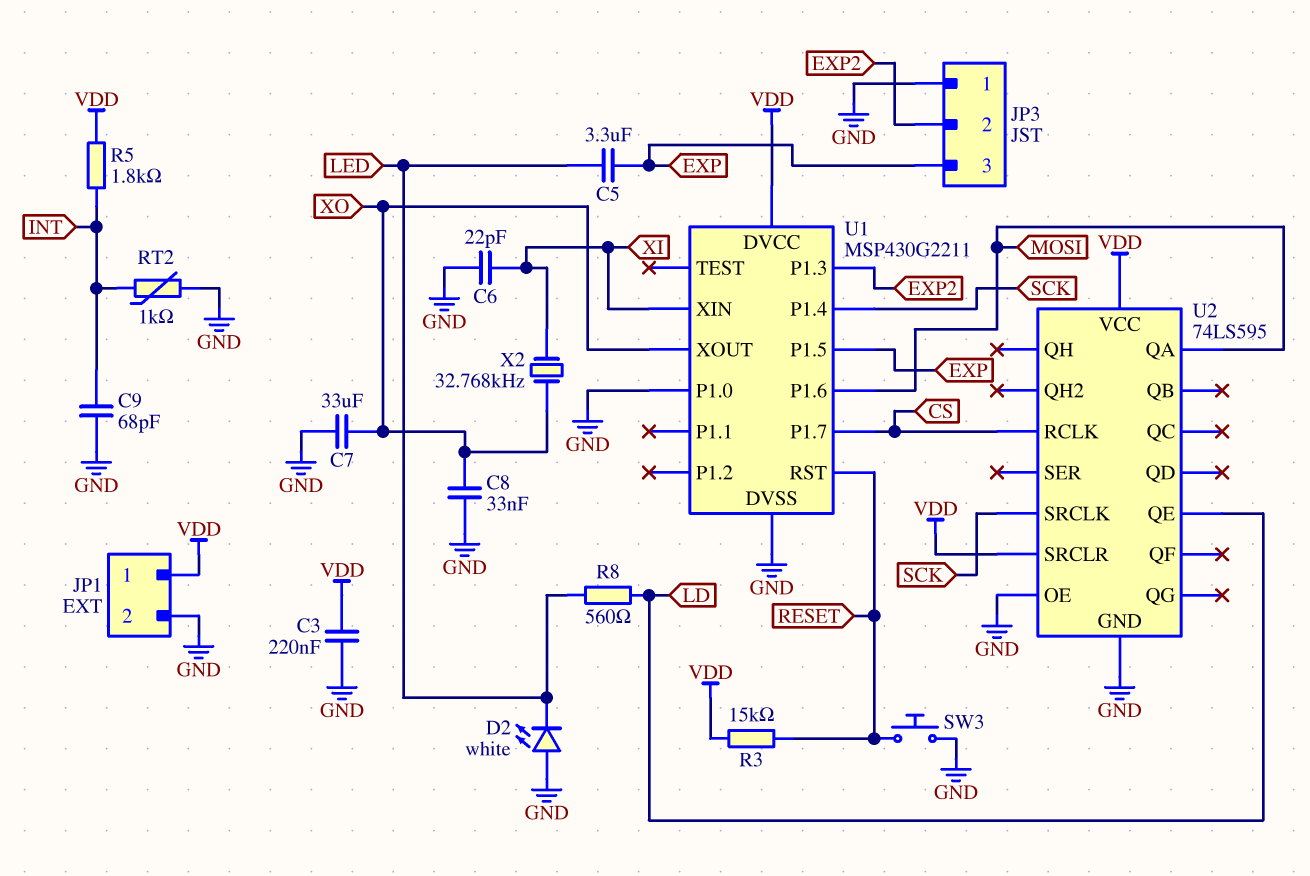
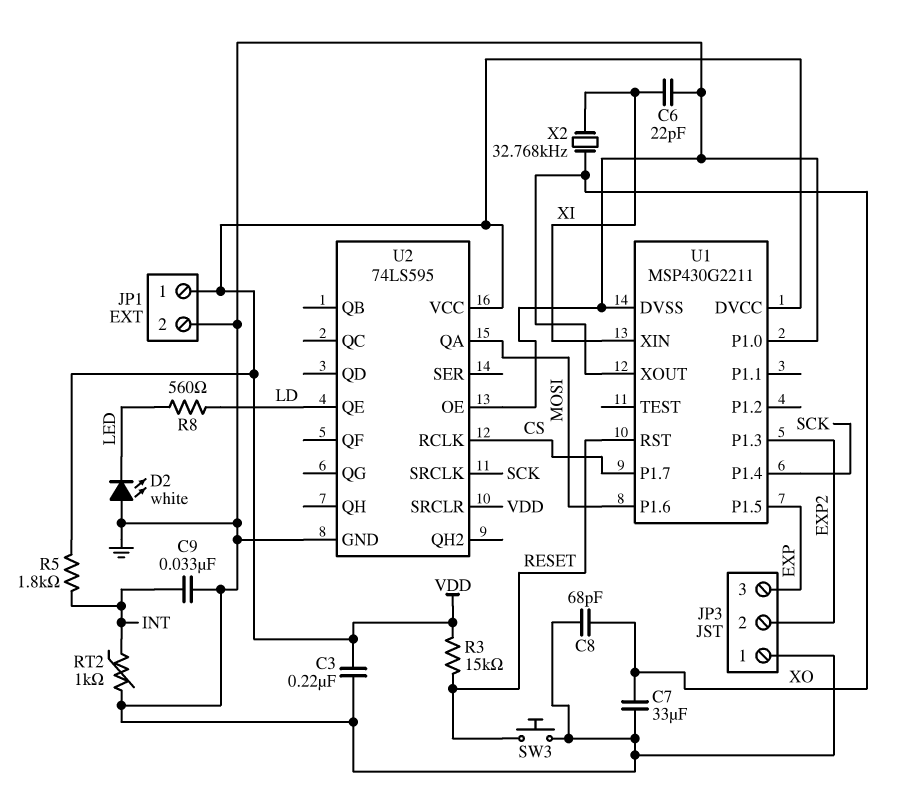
C5: 3.3uF (EXP, LED) -> none
C8: 33nF (GND, XO) -> 68pF (GND, XO)
C9: 68pF (GND, INT) -> 33nF (GND, INT)

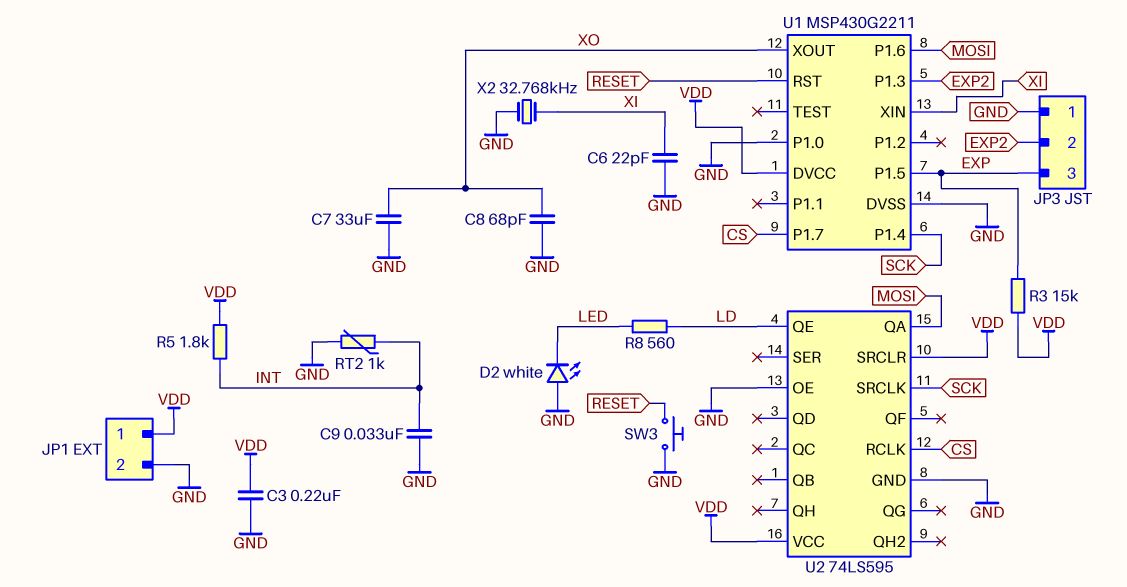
R3: 15k (RESET, VDD) -> 15k (EXP, VDD)
X2: 32.768kHz (XI, XO) -> 32.768kHz (GND, XI)

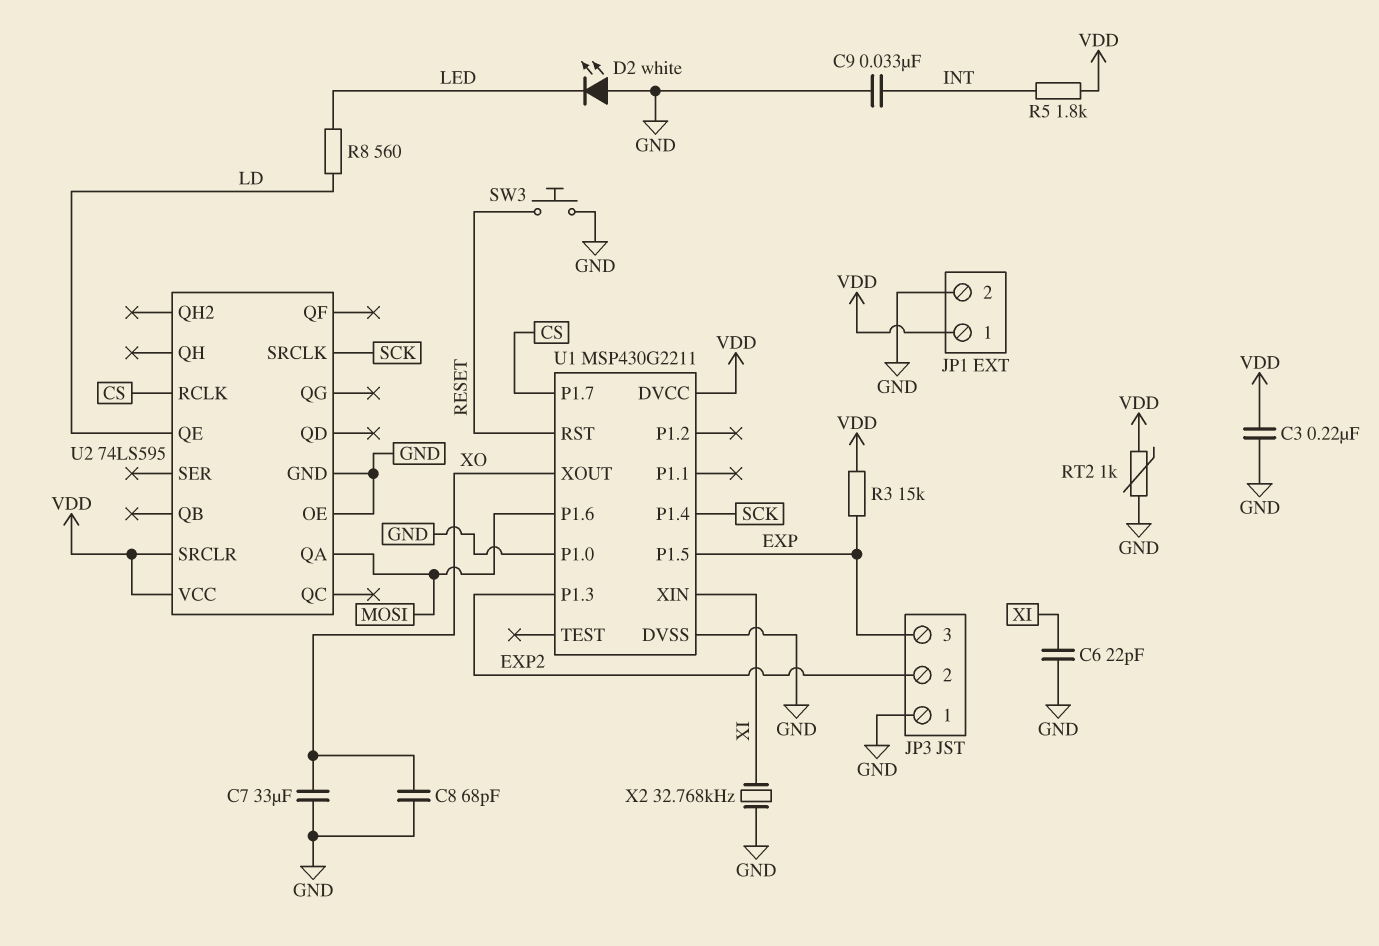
RT2: 1k (GND, INT) -> 1k (GND, VDD)

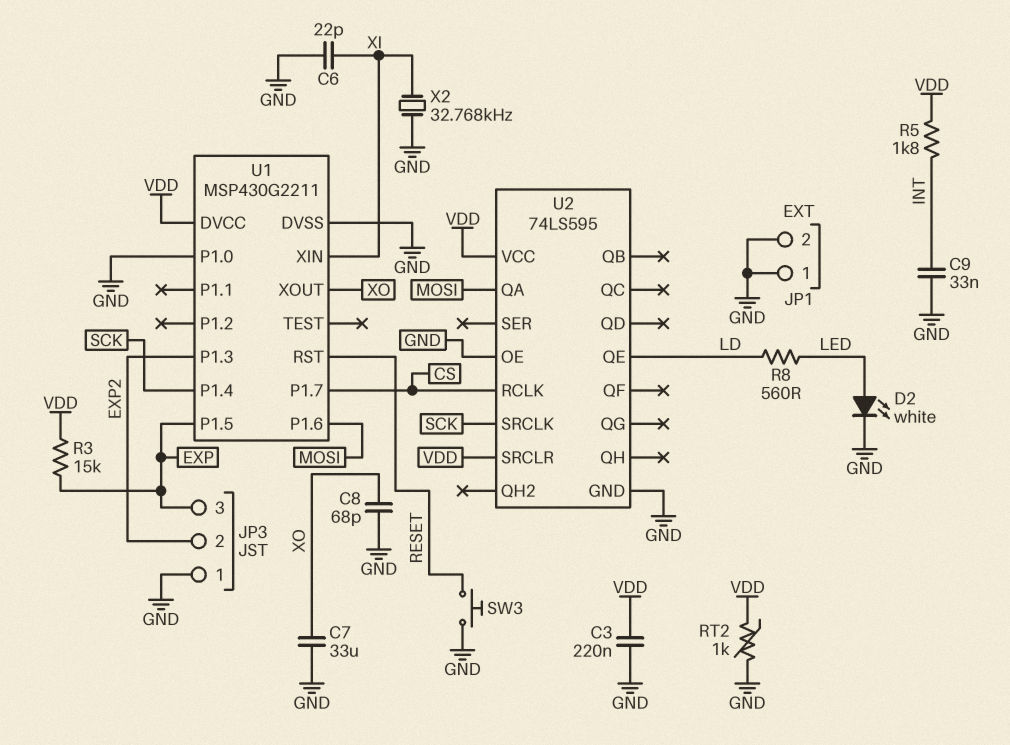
D2: LED white (A GND, K LED) -> LED white (A LED, K GND)
JP1 pin 1: VDD -> GND

